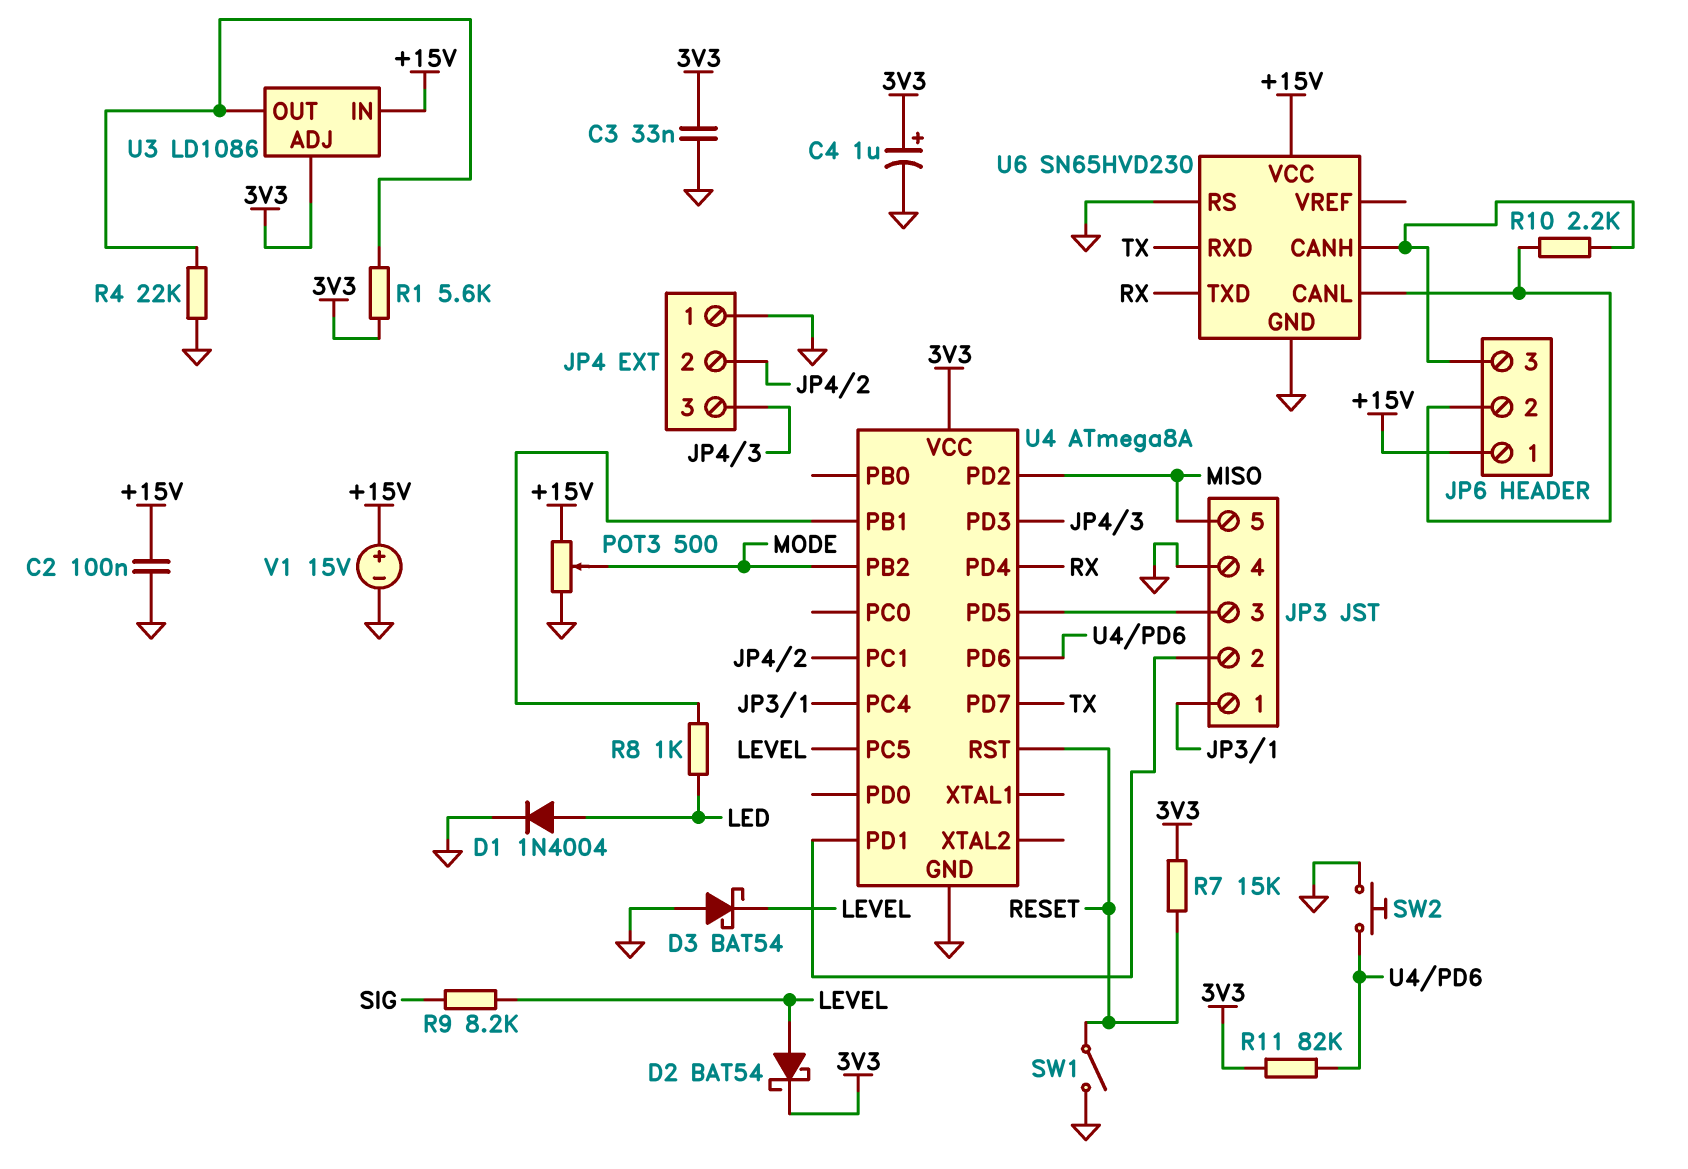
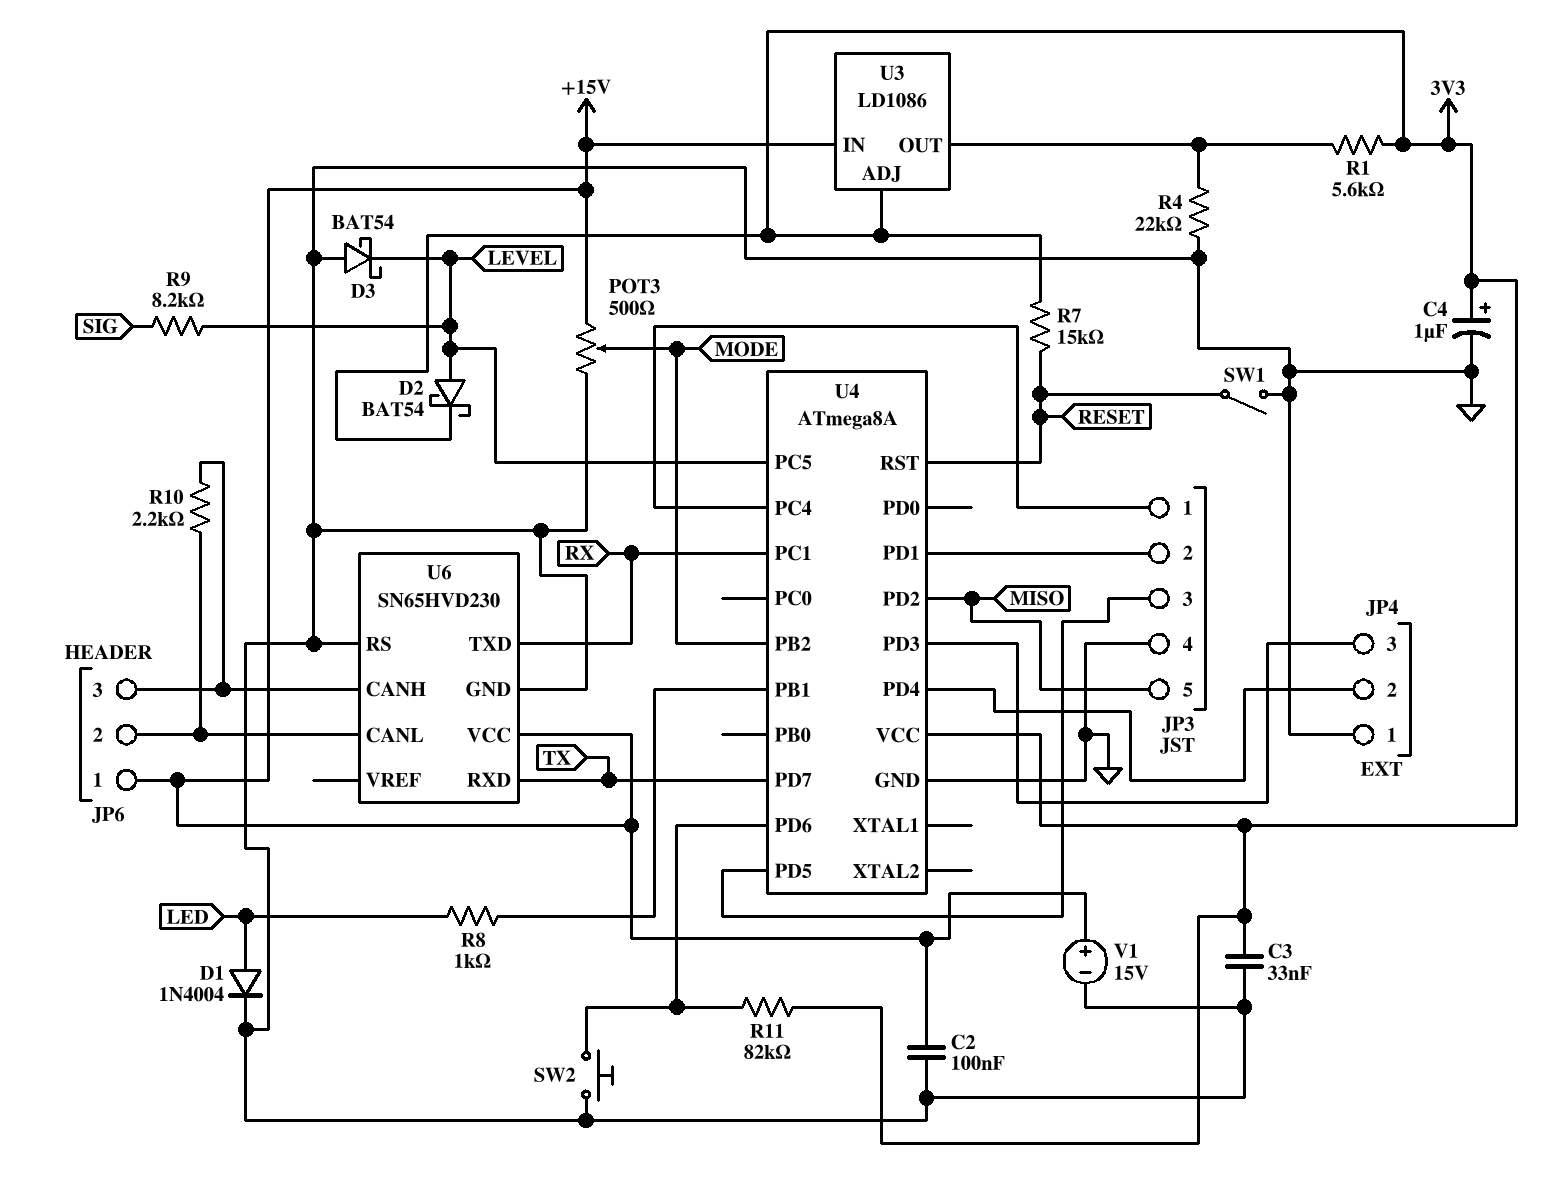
U4 pin PC1: JP4/2 -> RX
U4 pin PD4: RX -> JP4/2

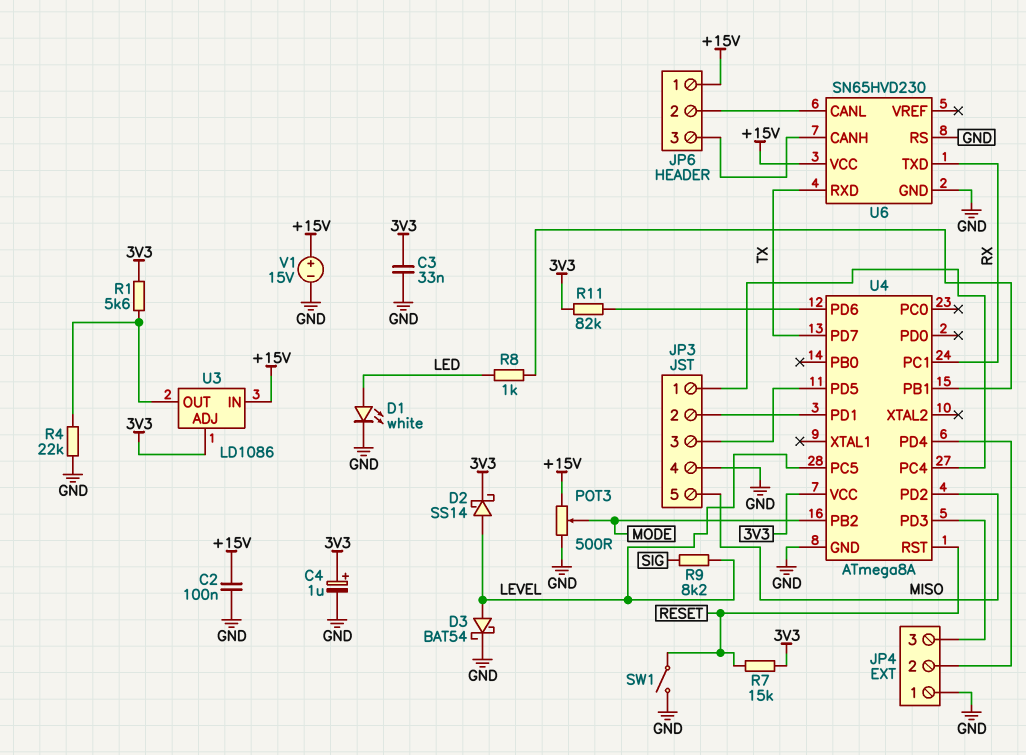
D1: diode 1N4004 (A LED, K GND) -> LED white (A LED, K GND)
D2: schottky BAT54 (A LEVEL, K 3V3) -> schottky SS14 (A LEVEL, K 3V3)
D3: schottky BAT54 (A GND, K LEVEL) -> schottky BAT54 (A LEVEL, K GND)
R10: 2.2k (JP6/2, JP6/3) -> none
SW2: button (GND, U4/PD6) -> none

